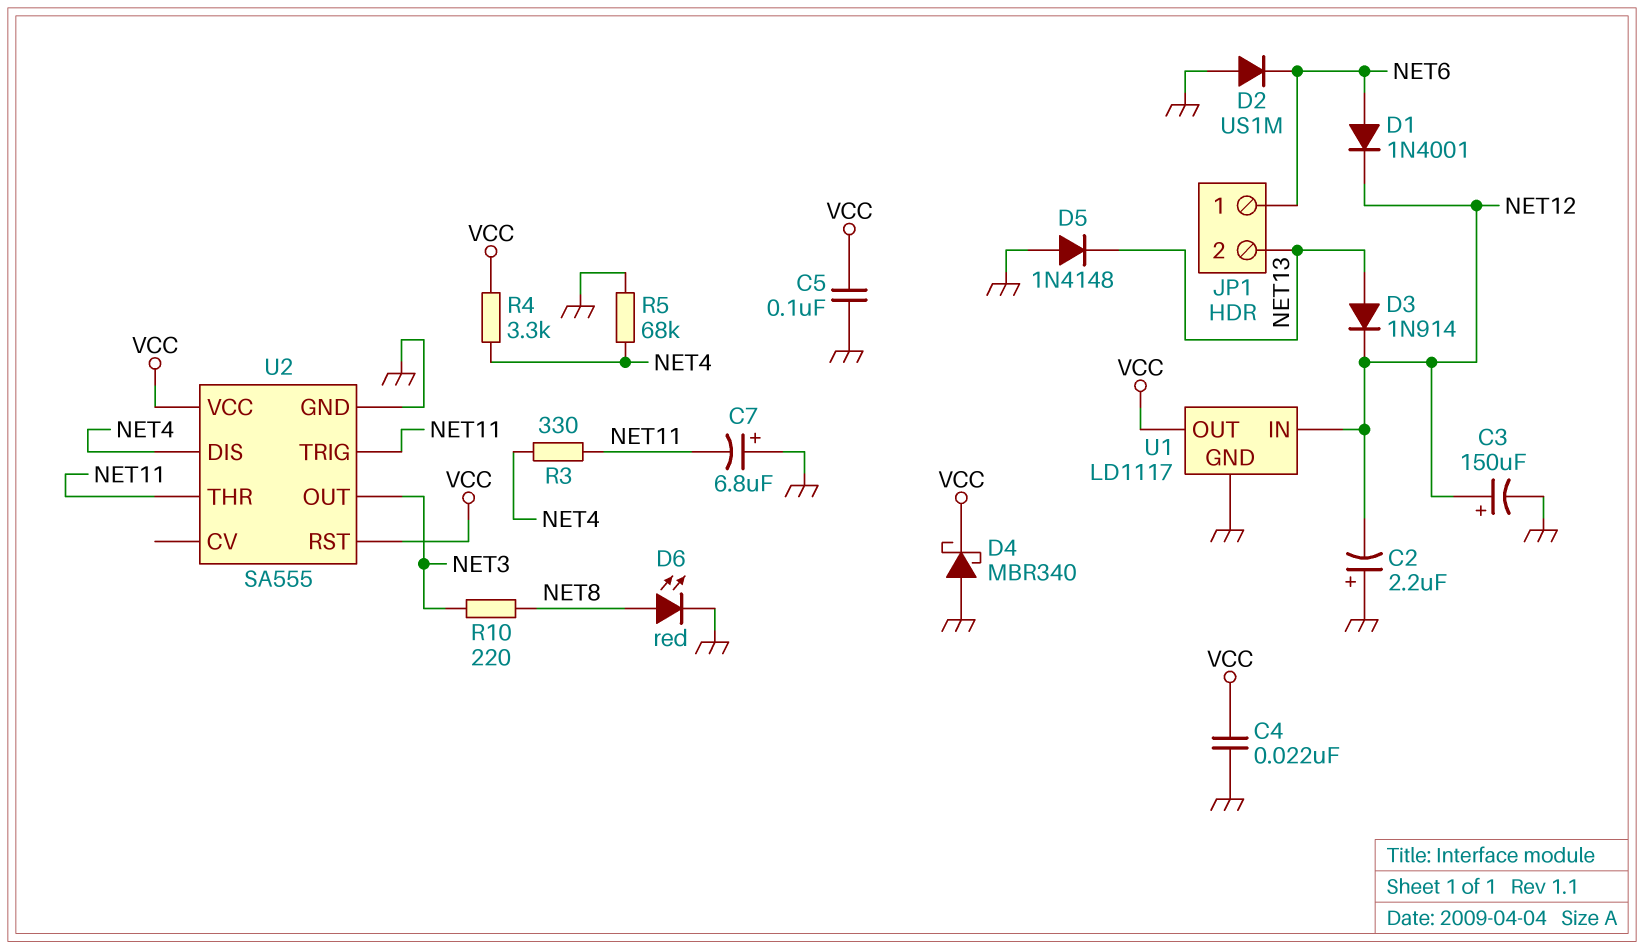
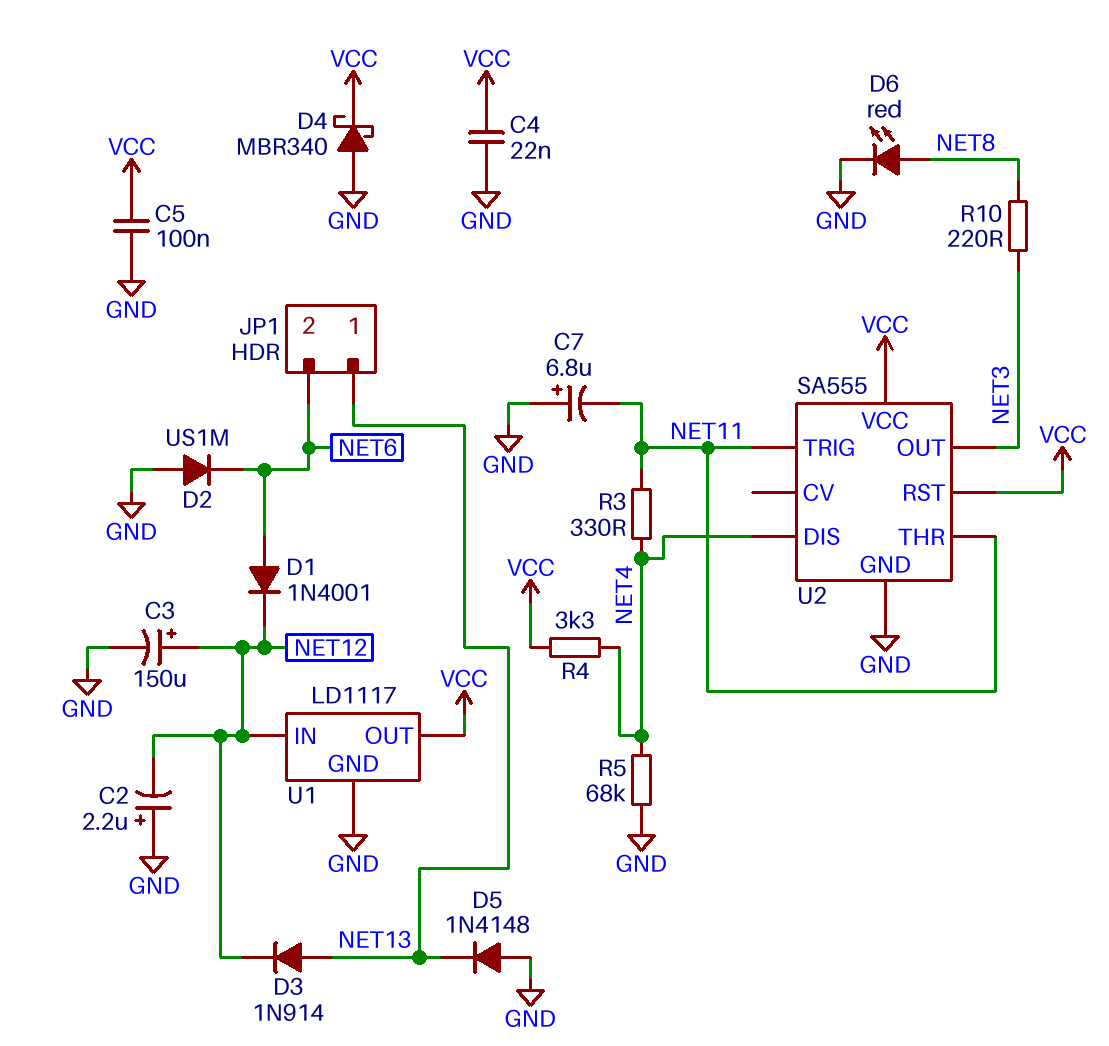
JP1 pin 1: NET6 -> NET13
JP1 pin 2: NET13 -> NET6

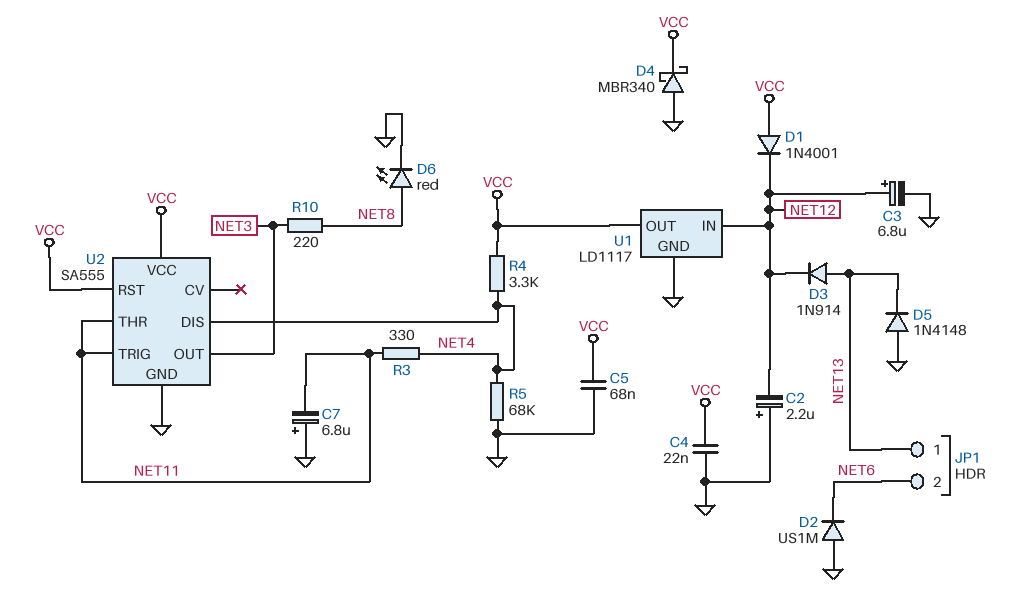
C3: 150uF (plus NET12, minus GND) -> 6.8uF (plus NET12, minus GND)
C5: 100nF (GND, VCC) -> 68nF (GND, VCC)
D1: diode 1N4001 (A NET6, K NET12) -> diode 1N4001 (A VCC, K NET12)

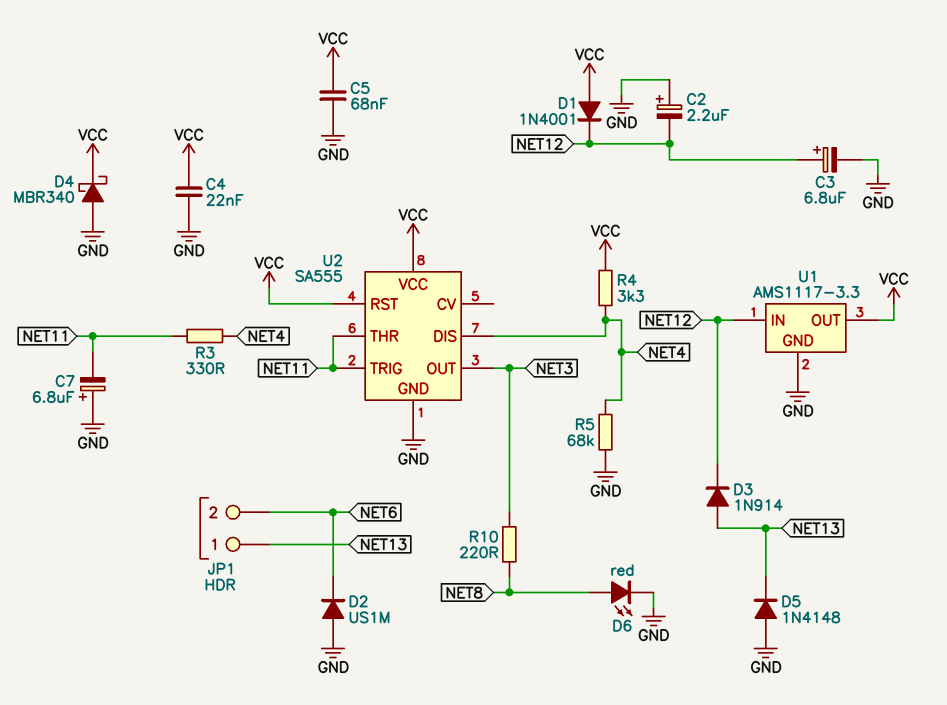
U1: LD1117 -> AMS1117-3.3

